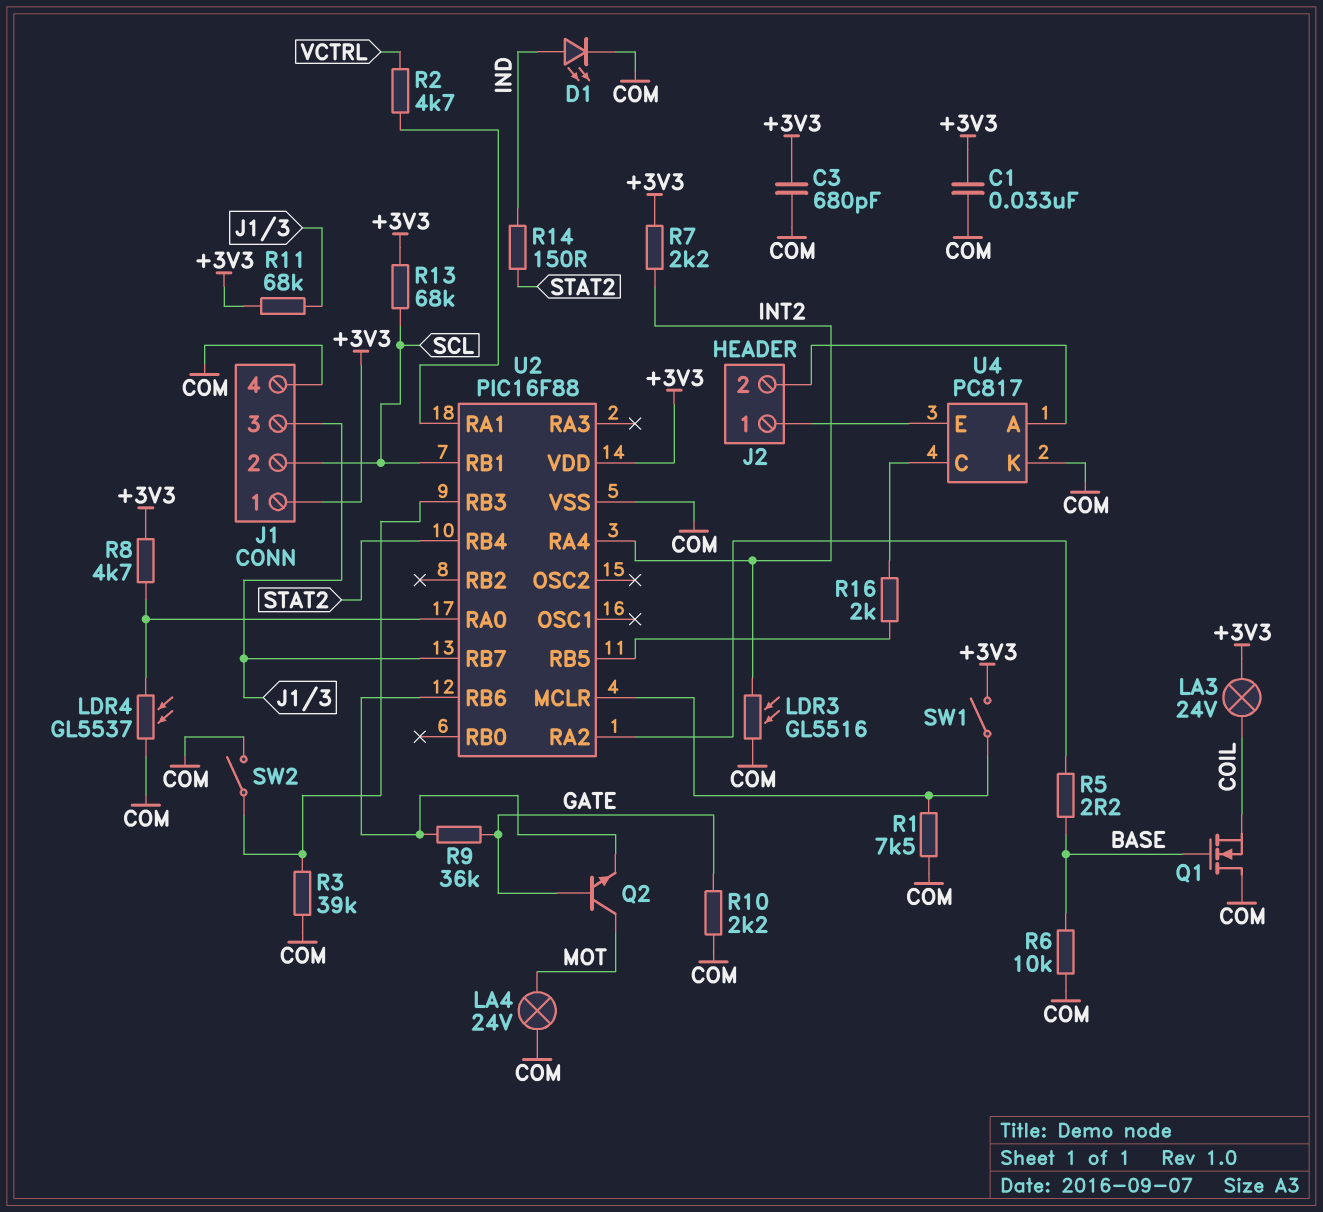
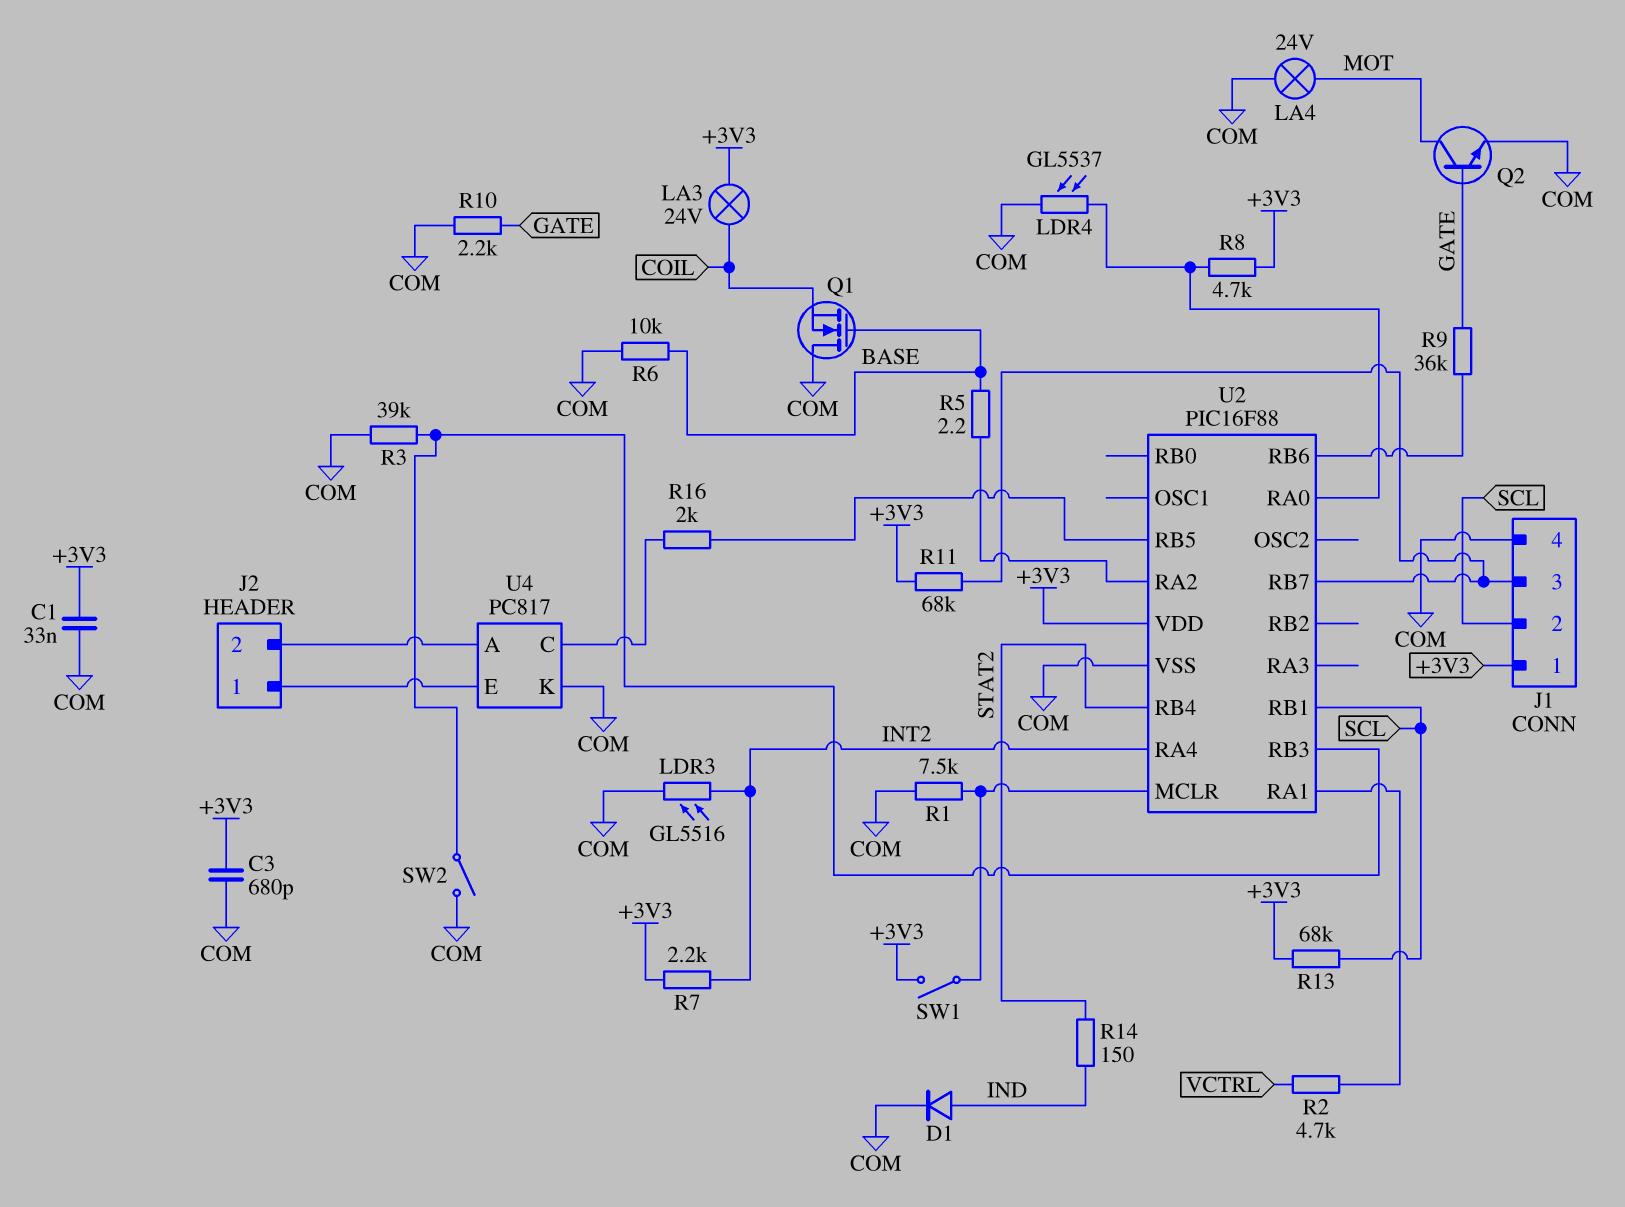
D1: LED (A IND, K COM) -> diode (A IND, K COM)
Q2: NPN (B GATE, C MOT, E U2/RB6) -> NPN (B GATE, C MOT, E COM)

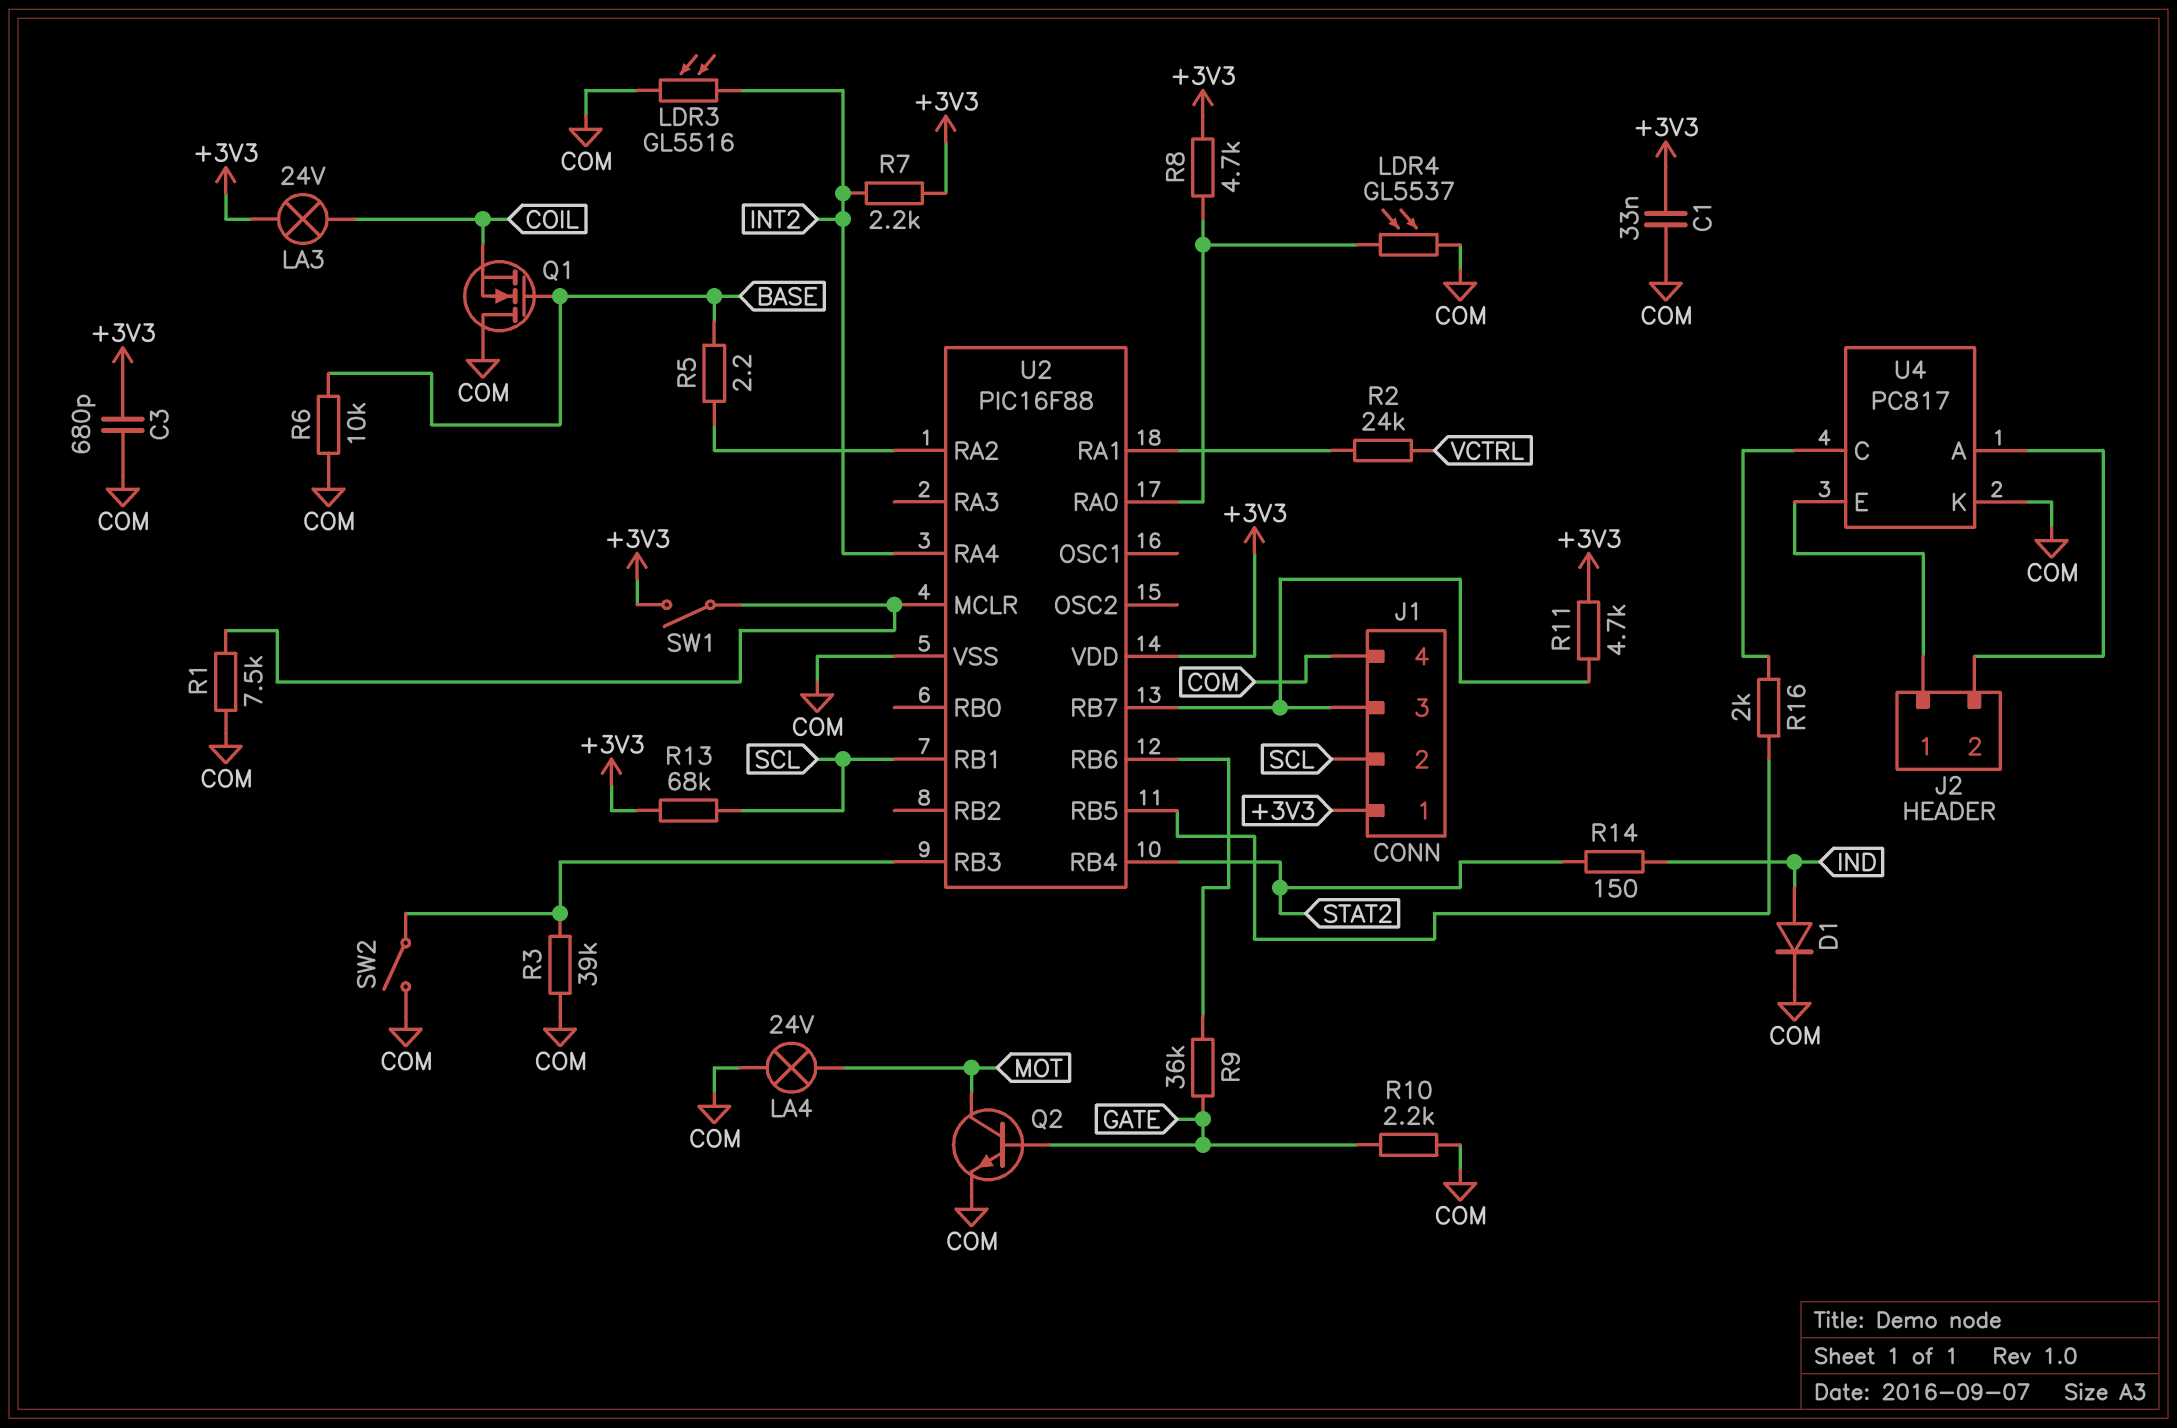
R2: 4.7k (U2/RA1, VCTRL) -> 24k (U2/RA1, VCTRL)
R11: 68k (+3V3, J1/3) -> 4.7k (+3V3, J1/3)

